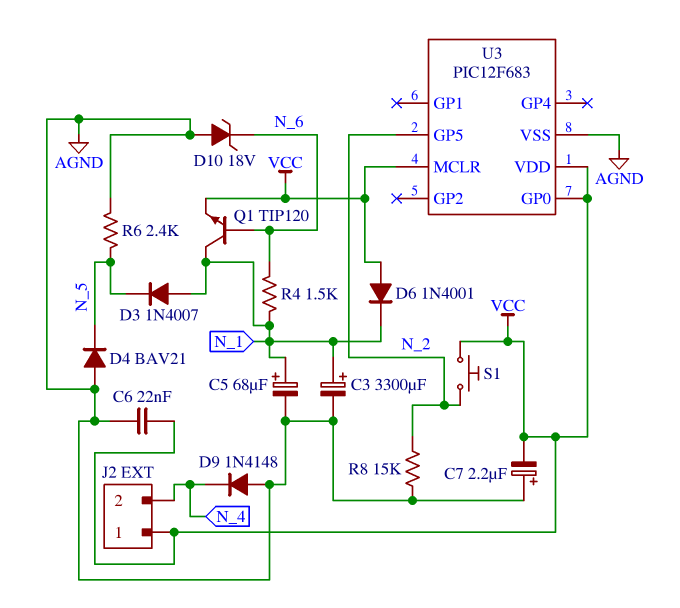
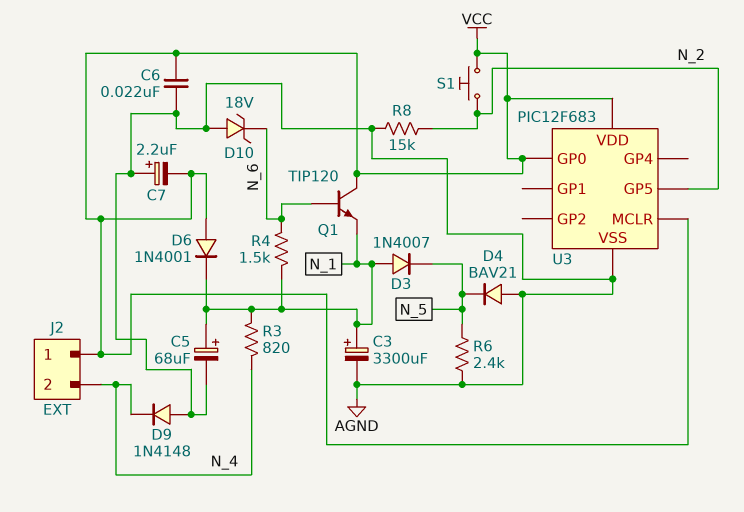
Q1: NPN TIP120 (B N_6, C N_1, E VCC) -> NPN TIP120 (B N_6, C VCC, E N_1)
R3: none -> 820 (N_1, N_4)

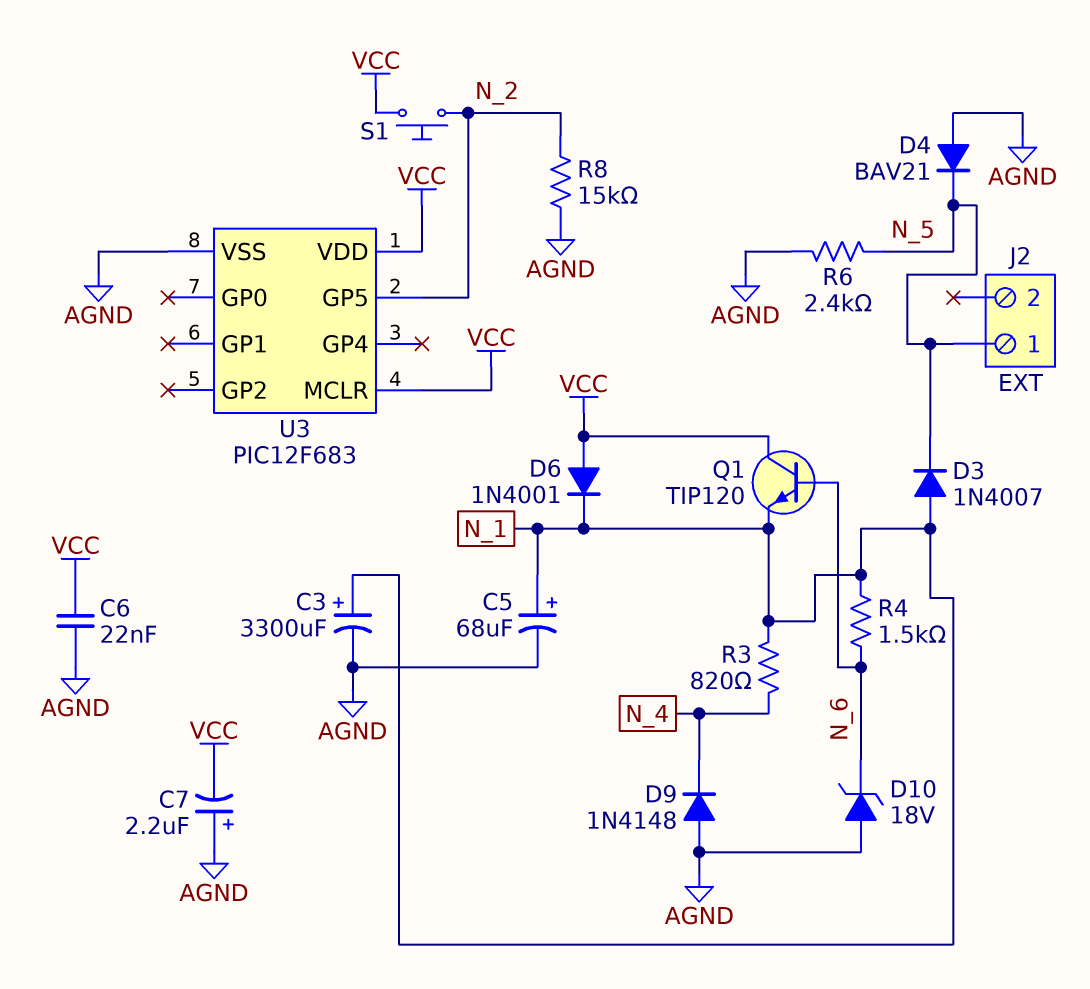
J2 pin 1: VCC -> N_5
J2 pin 2: N_4 -> none
U3 pin GP0: VCC -> none

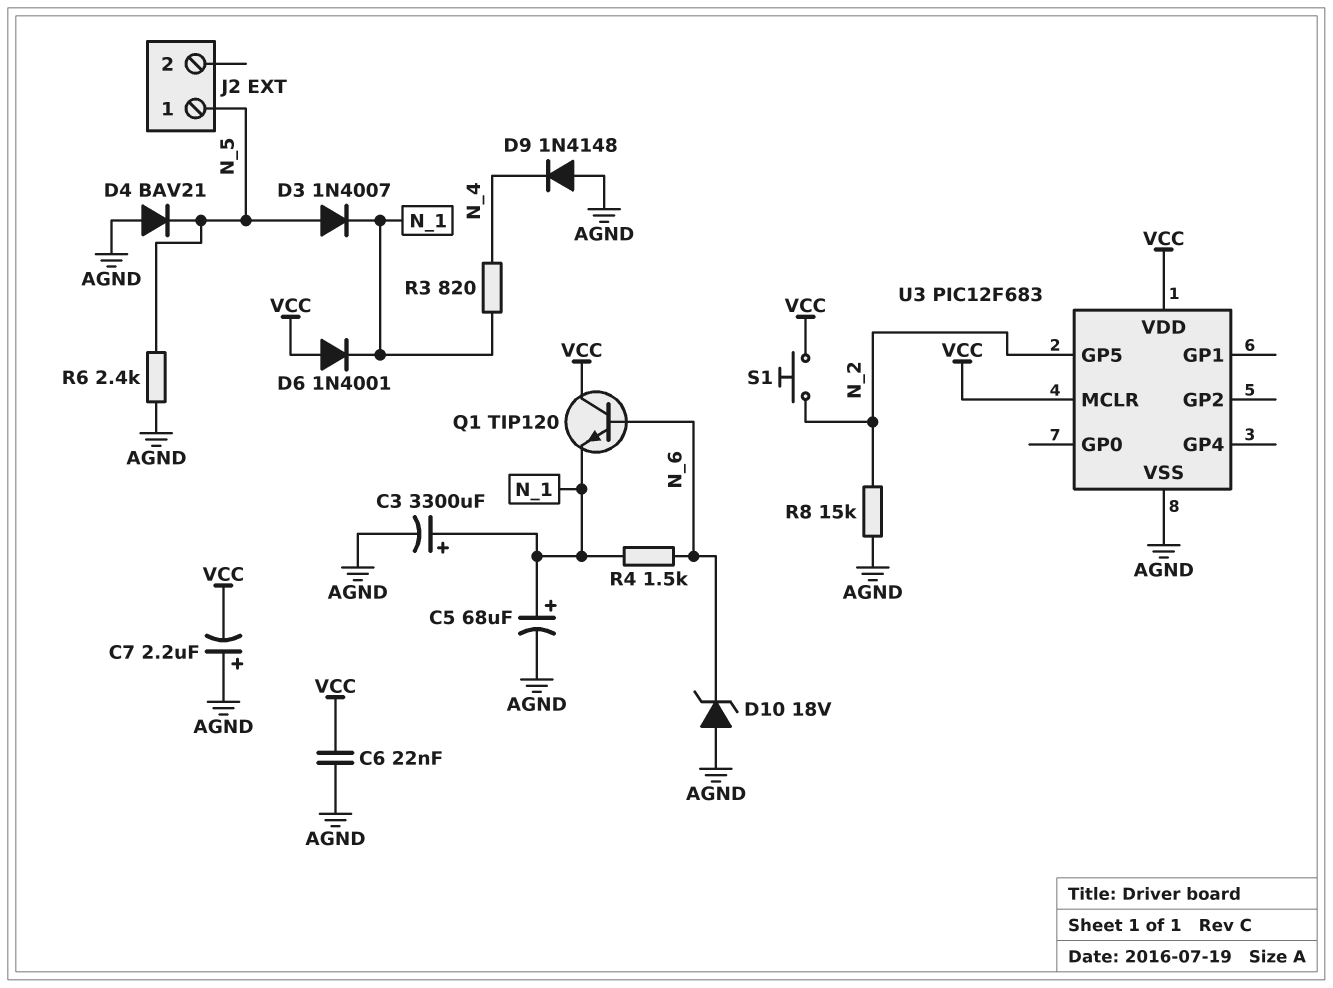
D3: diode 1N4007 (A N_1, K N_5) -> diode 1N4007 (A N_5, K N_1)

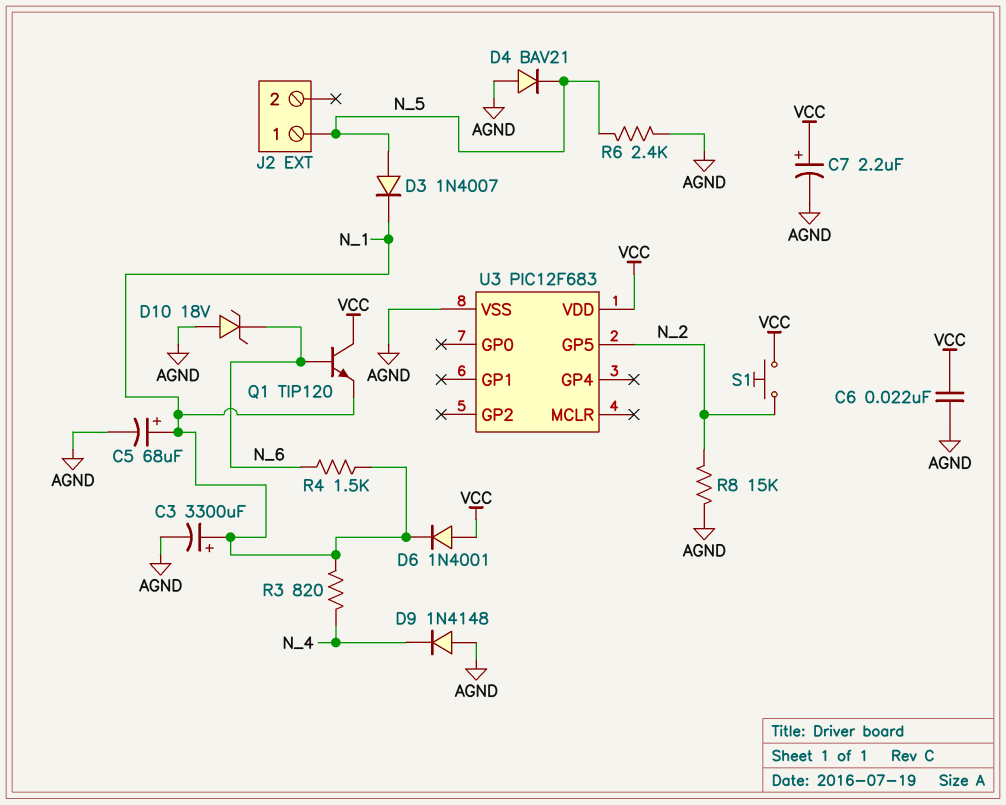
C7: 2.2uF (plus AGND, minus VCC) -> 2.2uF (plus VCC, minus AGND)
U3 pin MCLR: VCC -> none

